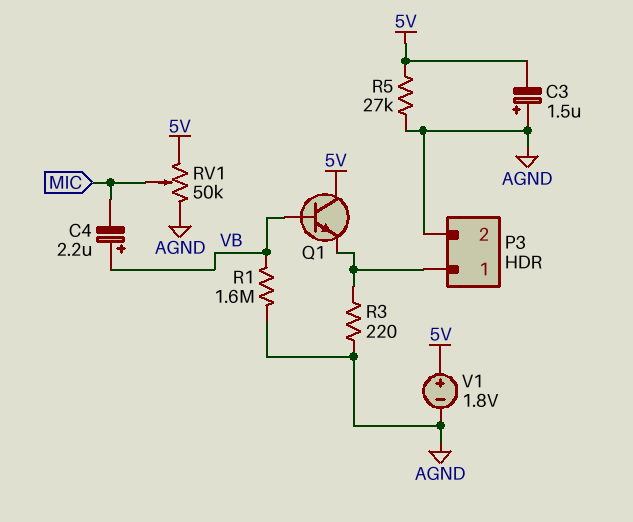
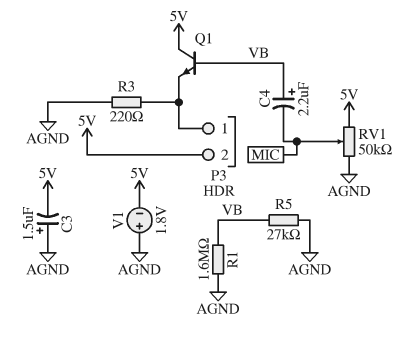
P3 pin 2: AGND -> 5V
R5: 27k (5V, AGND) -> 27k (AGND, VB)
V1: 1.8V (plus 5V, minus AGND) -> 1.8V (plus AGND, minus 5V)

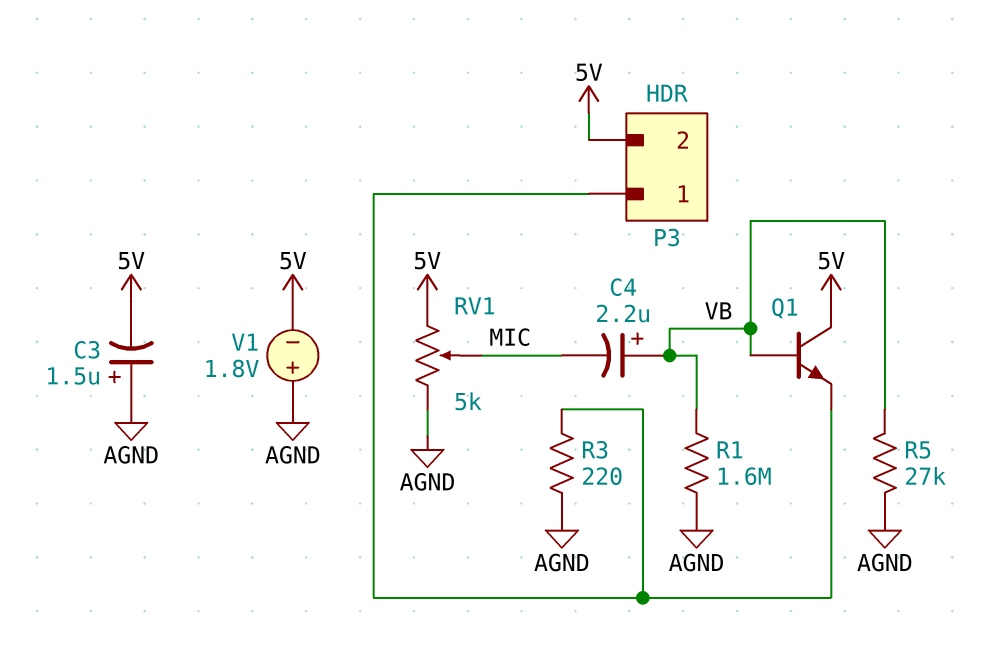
RV1: 50k (5V, AGND, wiper MIC) -> 5k (5V, AGND, wiper MIC)

